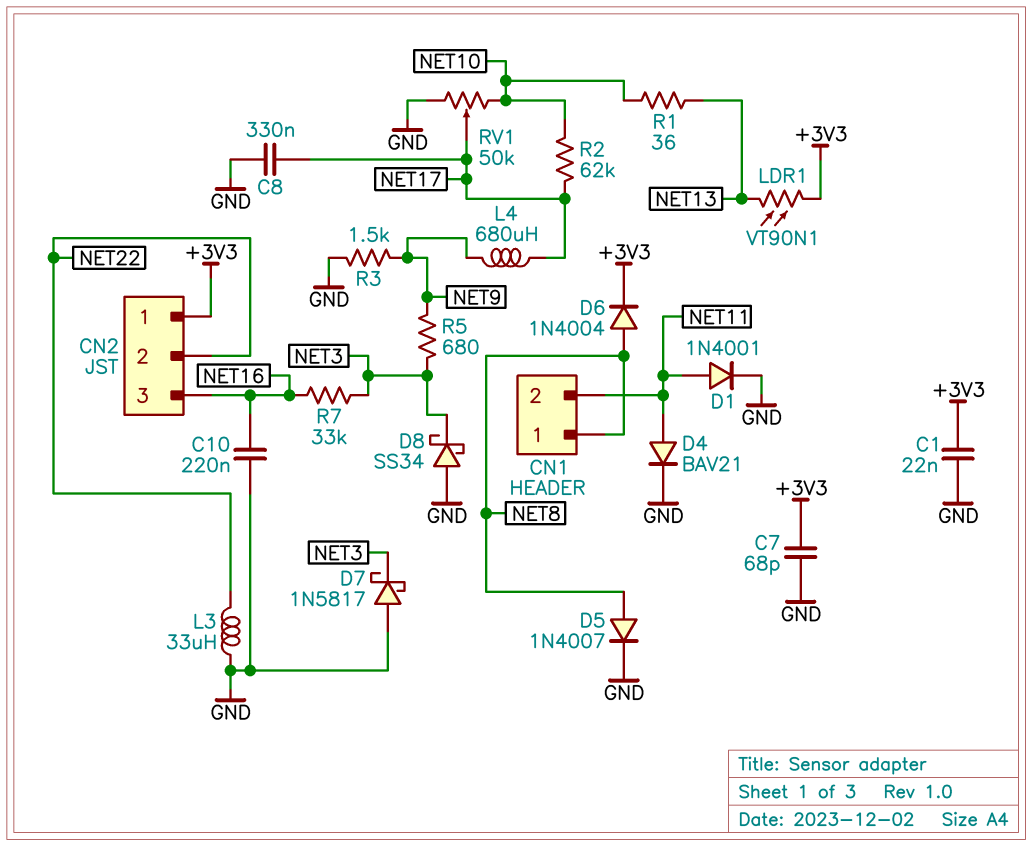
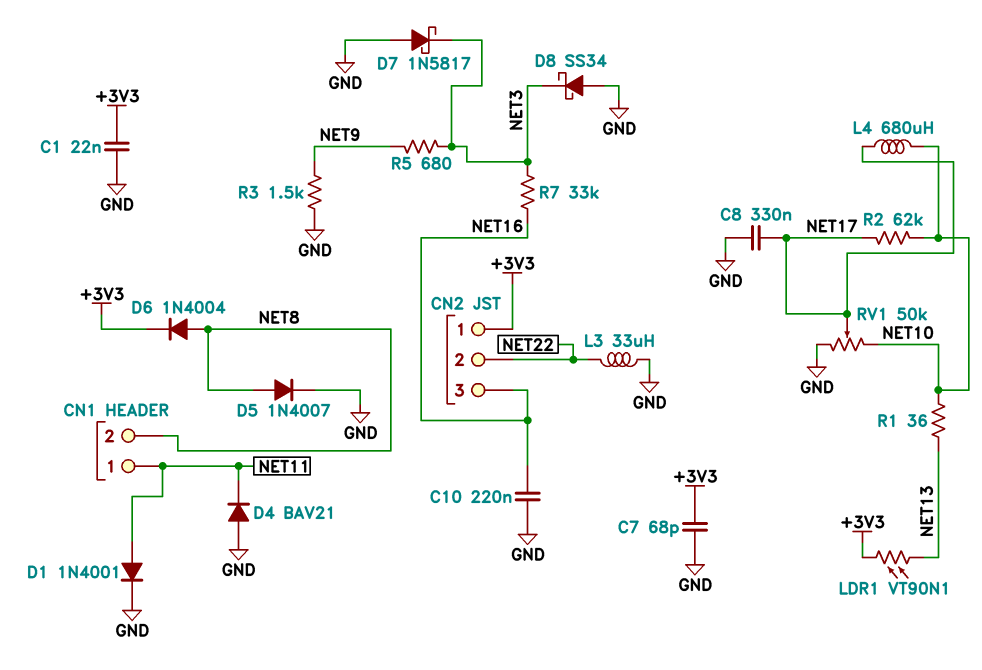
CN1 pin 1: NET8 -> NET11
CN1 pin 2: NET11 -> NET8
D4: diode BAV21 (A NET11, K GND) -> diode BAV21 (A GND, K NET11)
L4: 680uH (NET9, NET17) -> 680uH (NET10, NET17)

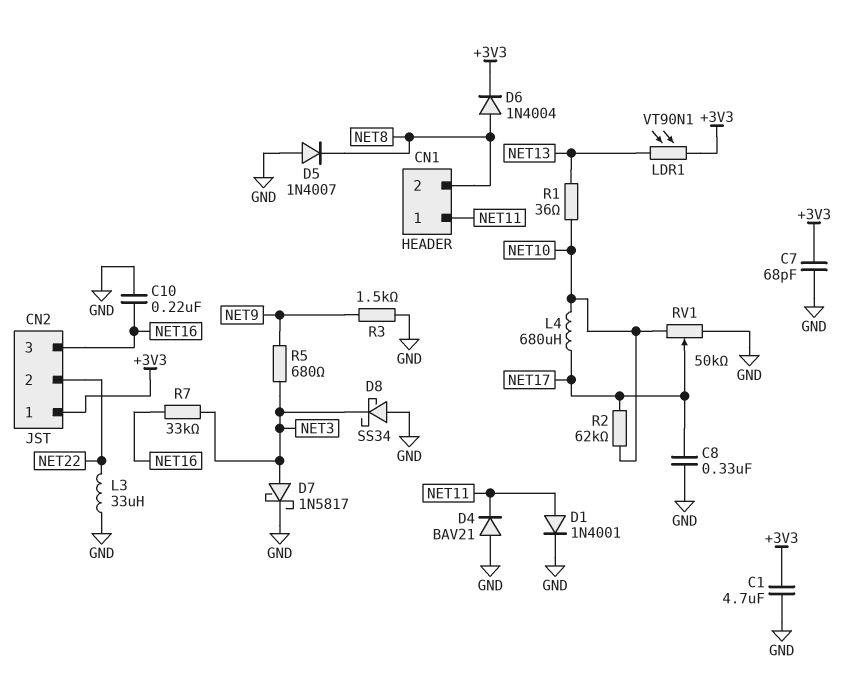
C1: 22nF (+3V3, GND) -> 4.7uF (+3V3, GND)
D5: diode 1N4007 (A NET8, K GND) -> diode 1N4007 (A GND, K NET8)
D7: schottky 1N5817 (A GND, K NET3) -> schottky 1N5817 (A NET3, K GND)

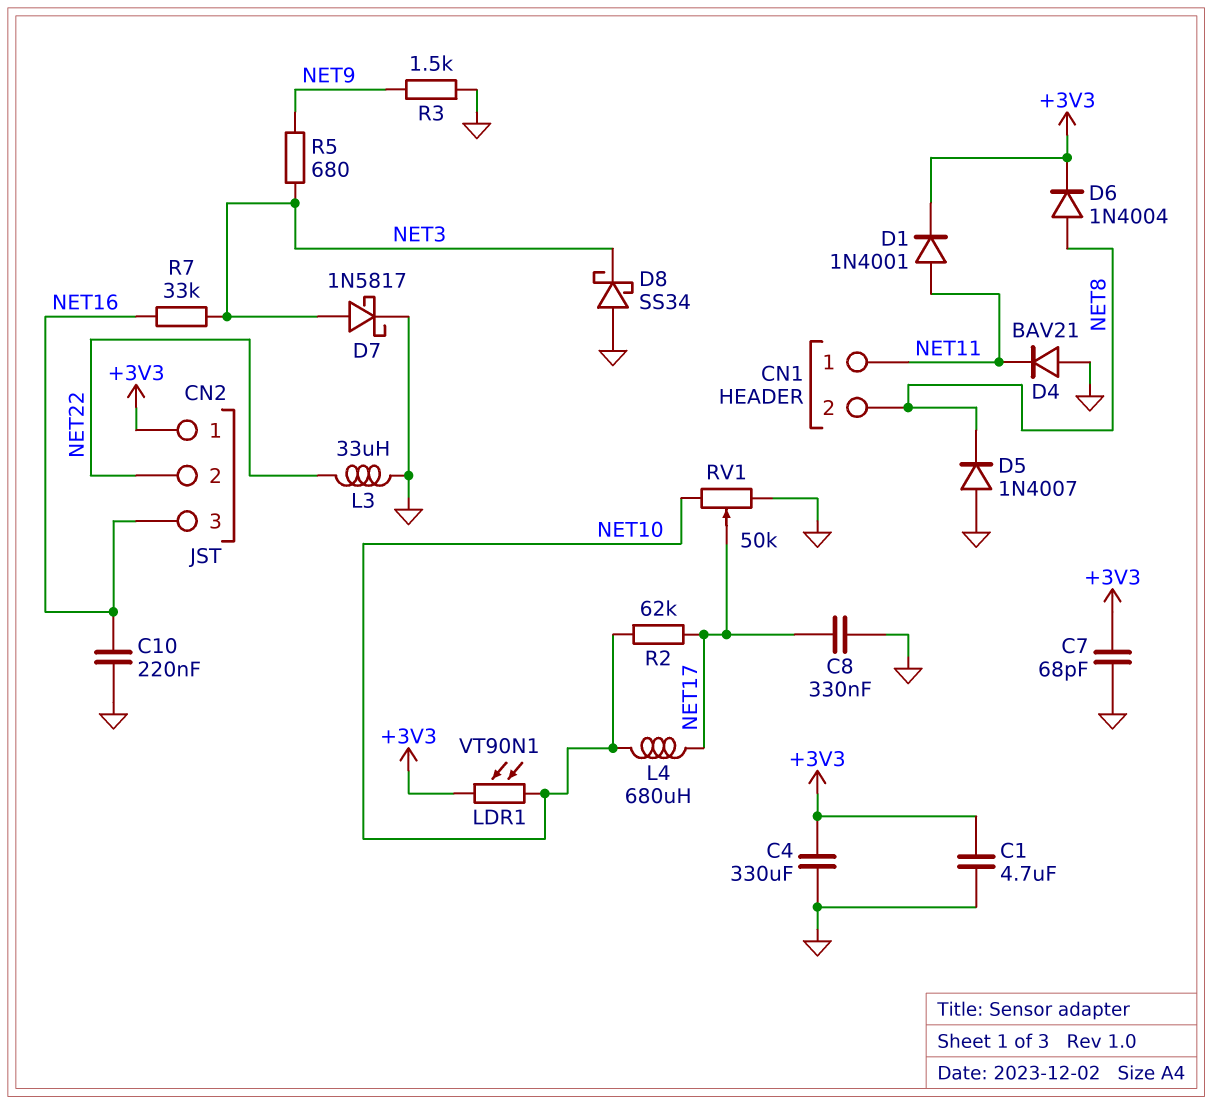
C4: none -> 330uF (+3V3, GND)
D1: diode 1N4001 (A NET11, K GND) -> diode 1N4001 (A NET11, K +3V3)
LDR1: VT90N1 (+3V3, NET13) -> VT90N1 (+3V3, NET10)
R1: 36 (NET10, NET13) -> none

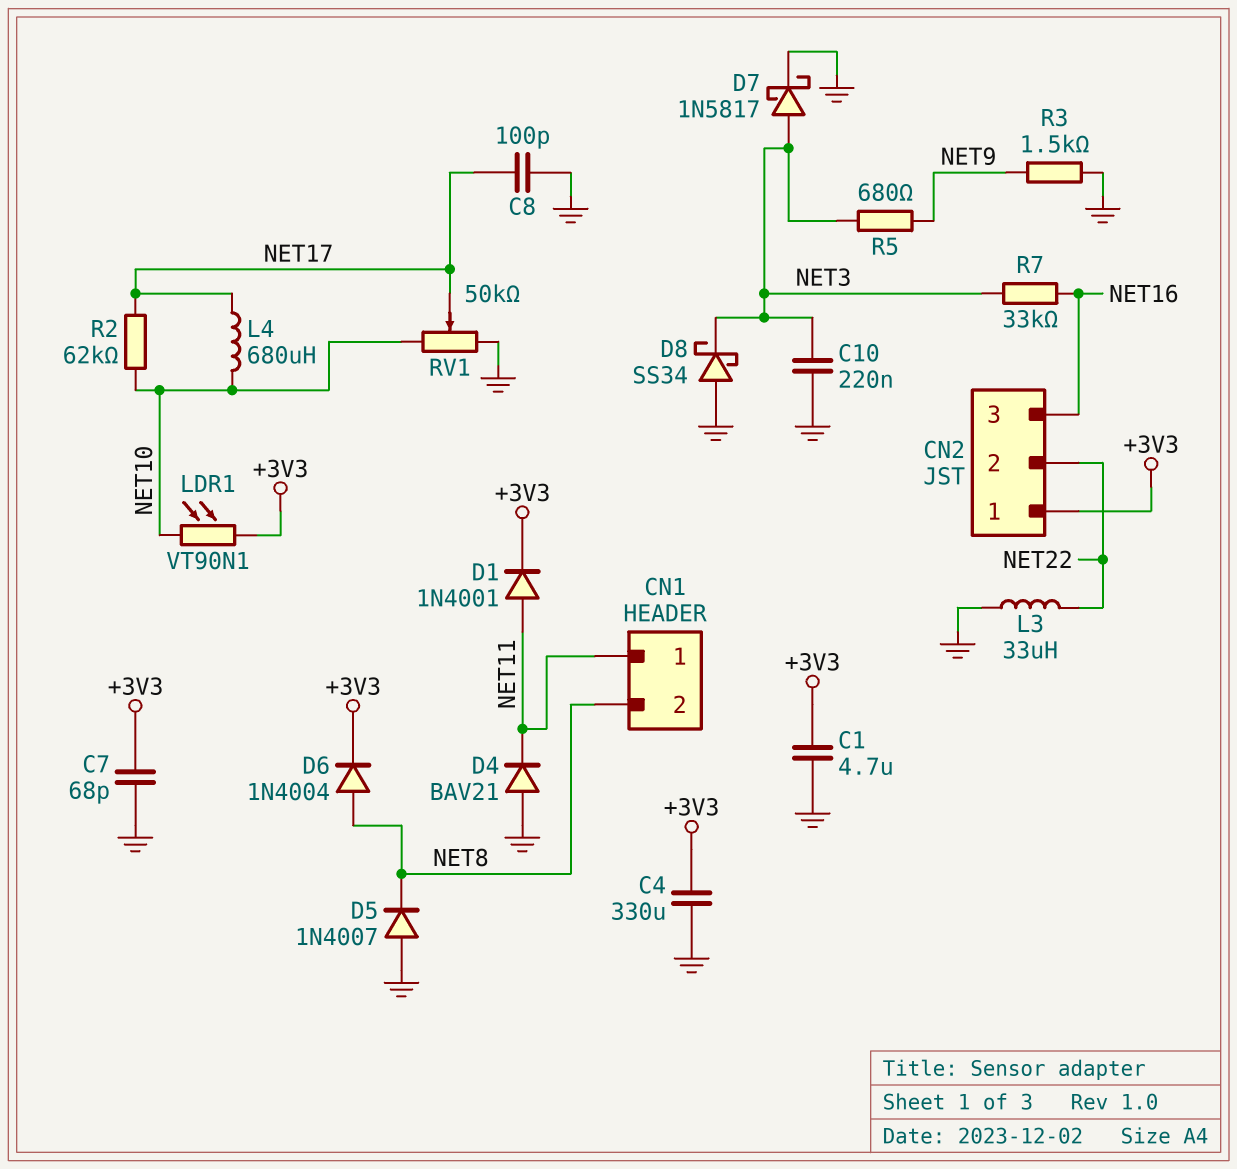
C8: 330nF (GND, NET17) -> 100pF (GND, NET17)
C10: 220nF (GND, NET16) -> 220nF (GND, NET3)

